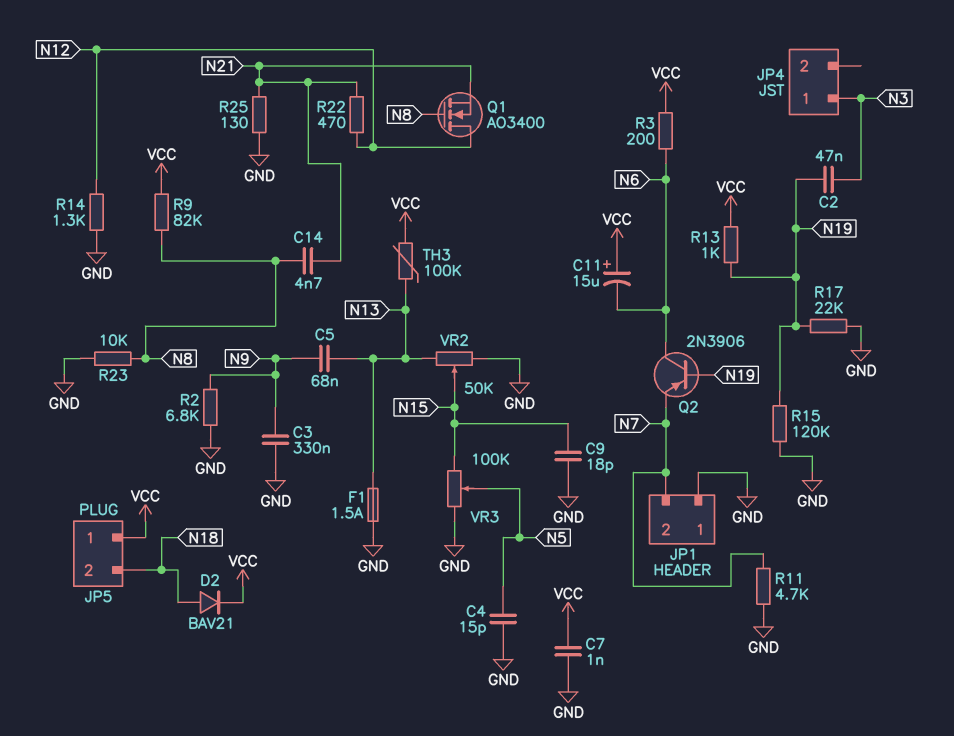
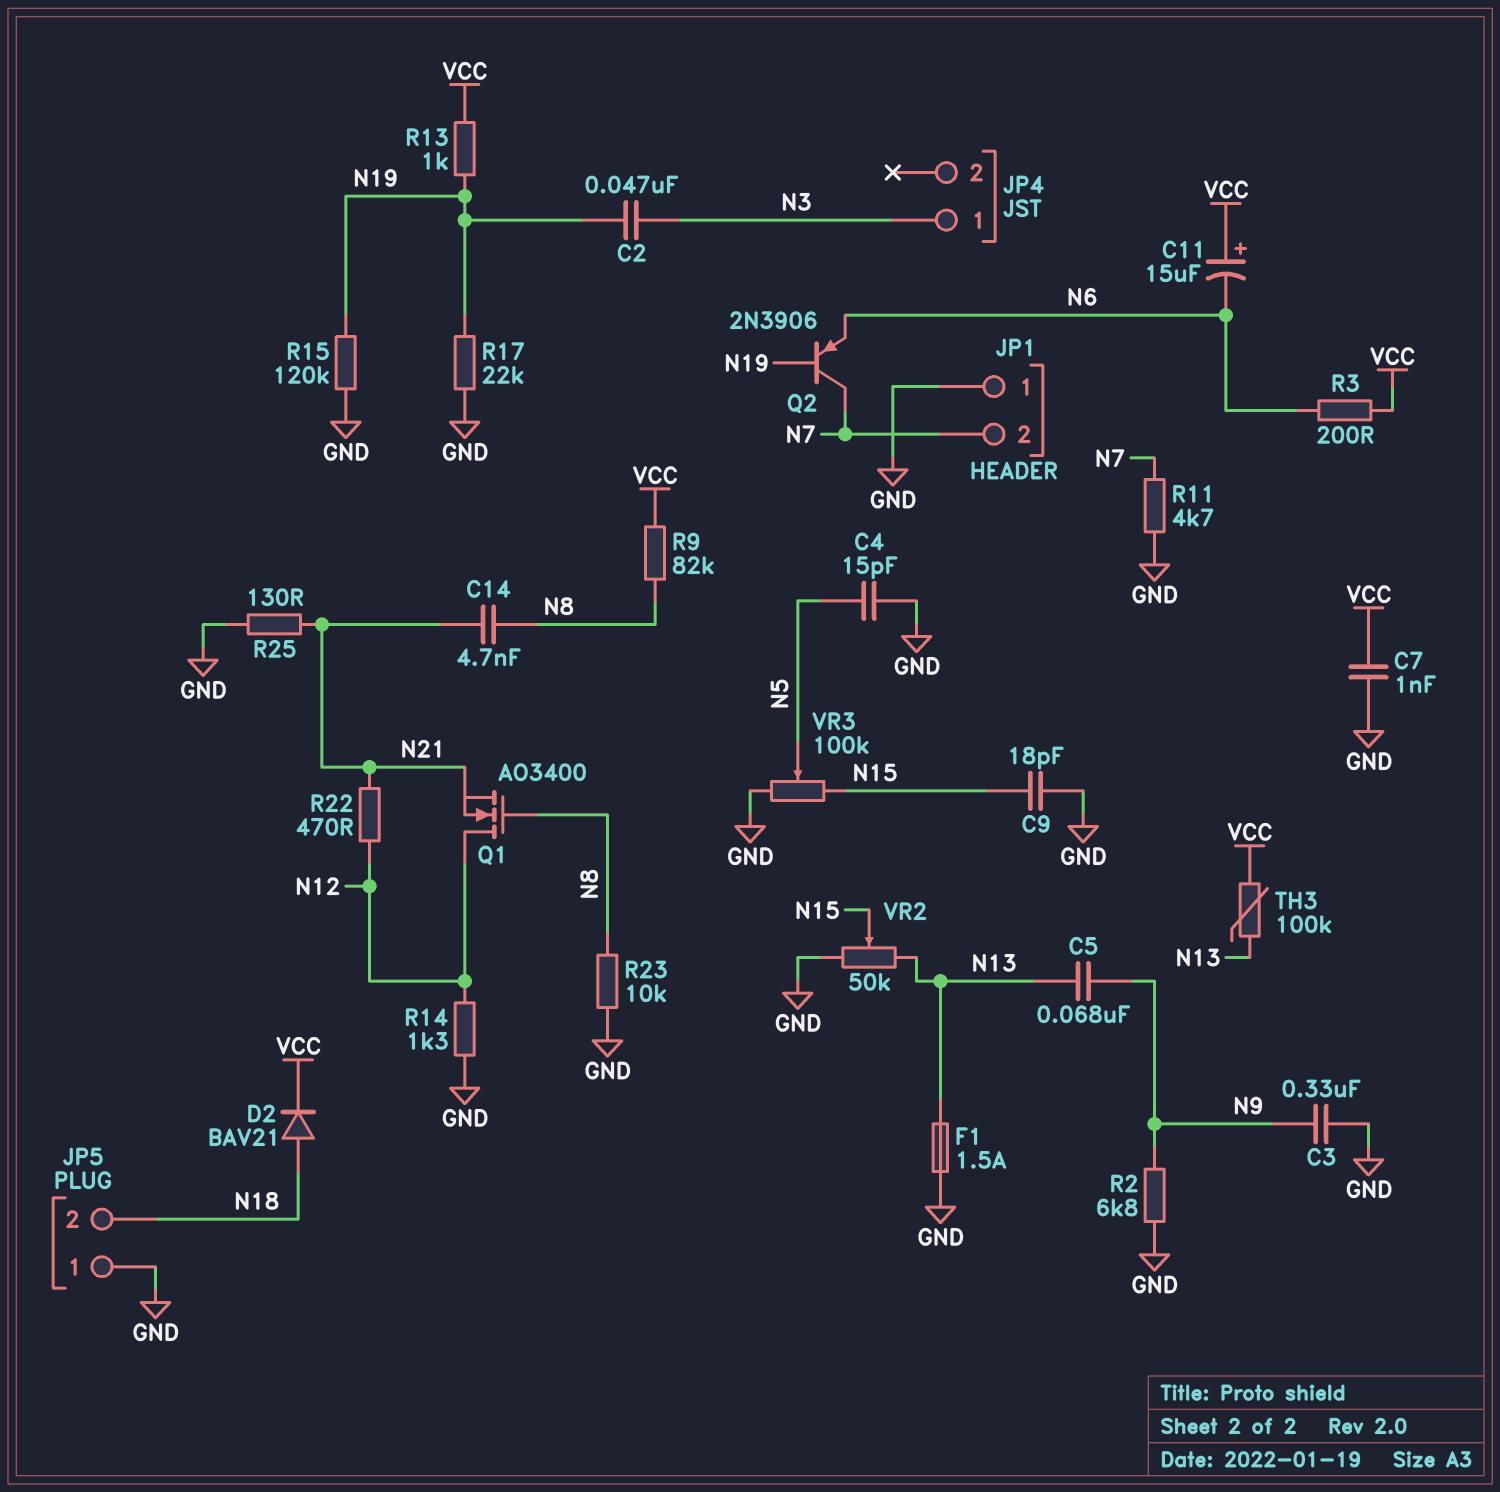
JP5 pin 1: VCC -> GND
Q2: PNP 2N3906 (B N19, C N6, E N7) -> PNP 2N3906 (B N19, C N7, E N6)

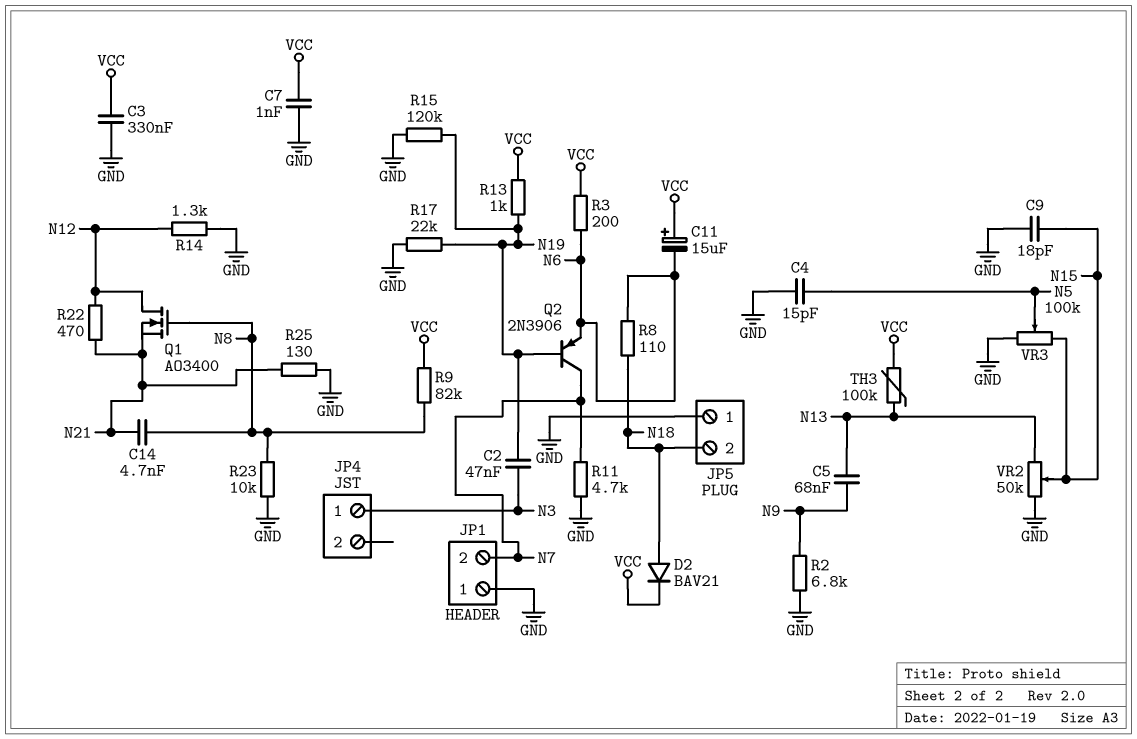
C3: 330nF (GND, N9) -> 330nF (GND, VCC)
F1: 1.5A (GND, N13) -> none
R8: none -> 110 (N6, N18)

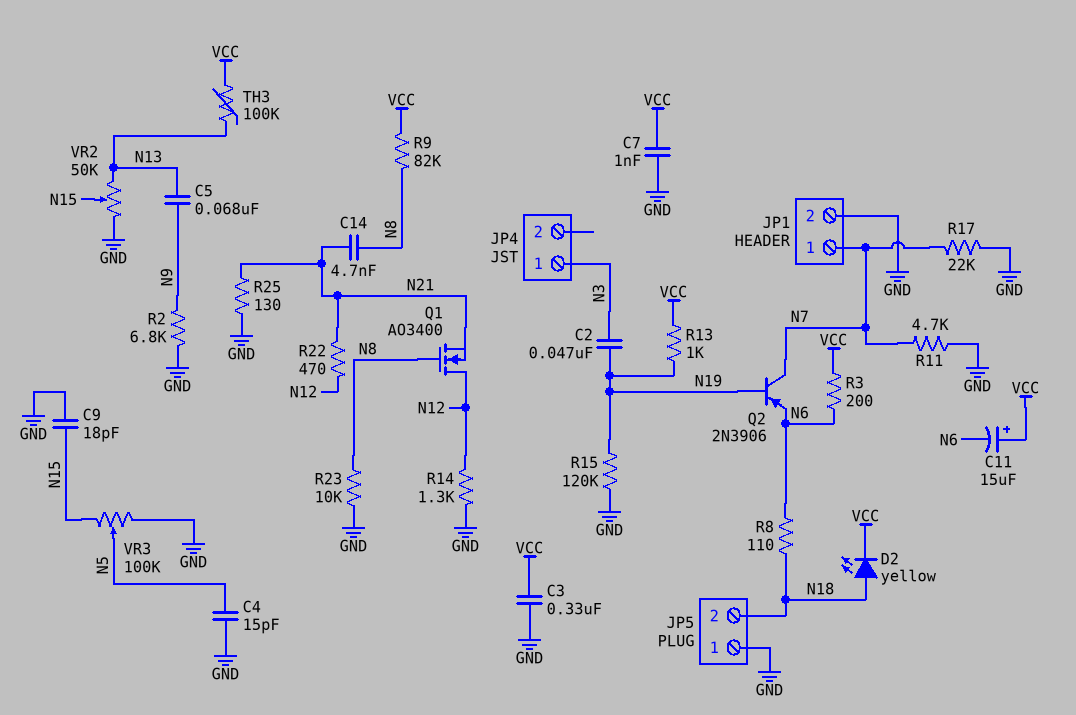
D2: diode BAV21 (A N18, K VCC) -> LED yellow (A N18, K VCC)
JP1 pin 1: GND -> N7
JP1 pin 2: N7 -> GND
R17: 22k (GND, N19) -> 22k (GND, N7)

